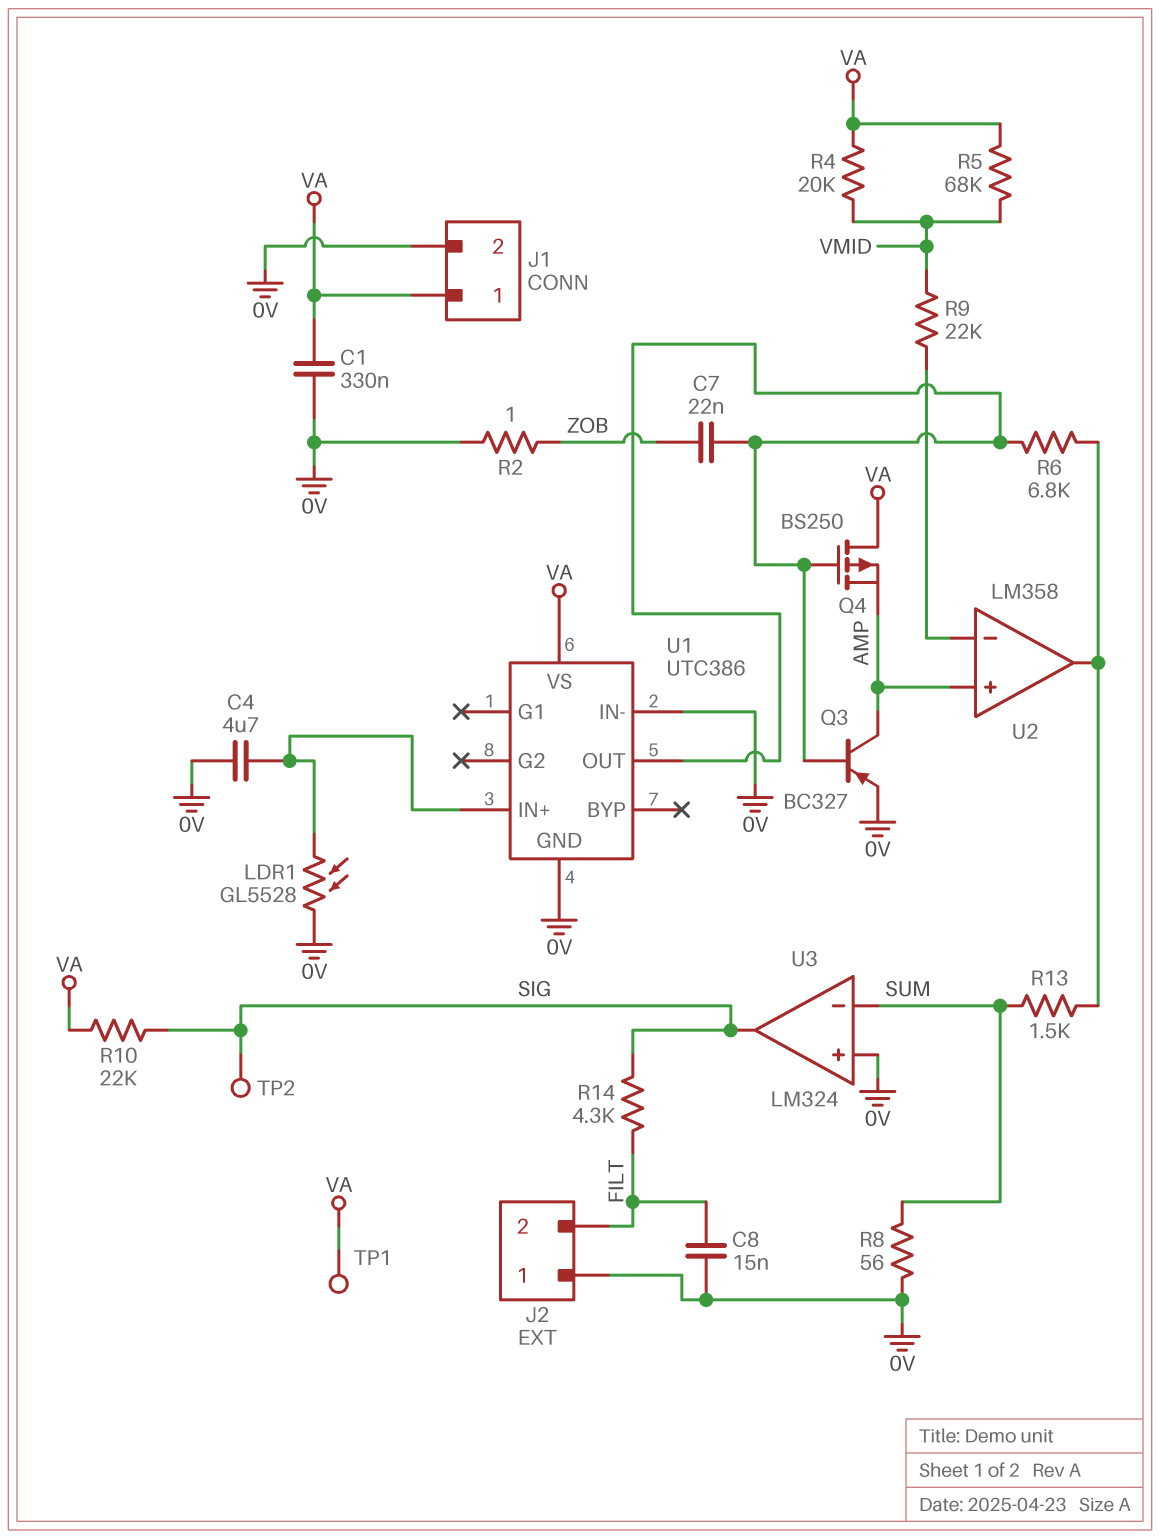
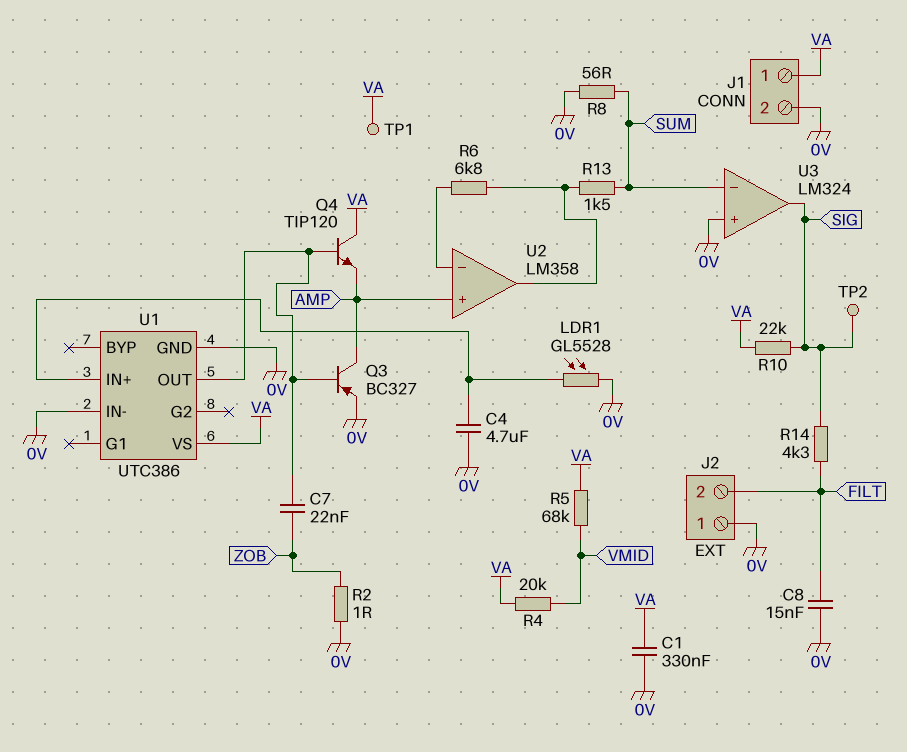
Q4: PMOS BS250 (G U1/OUT, D VA, S AMP) -> NPN TIP120 (B U1/OUT, C VA, E AMP)
R6: 6.8k (U1/OUT, U2/out) -> 6.8k (U2/in-, U2/out)
R9: 22k (U2/in-, VMID) -> none

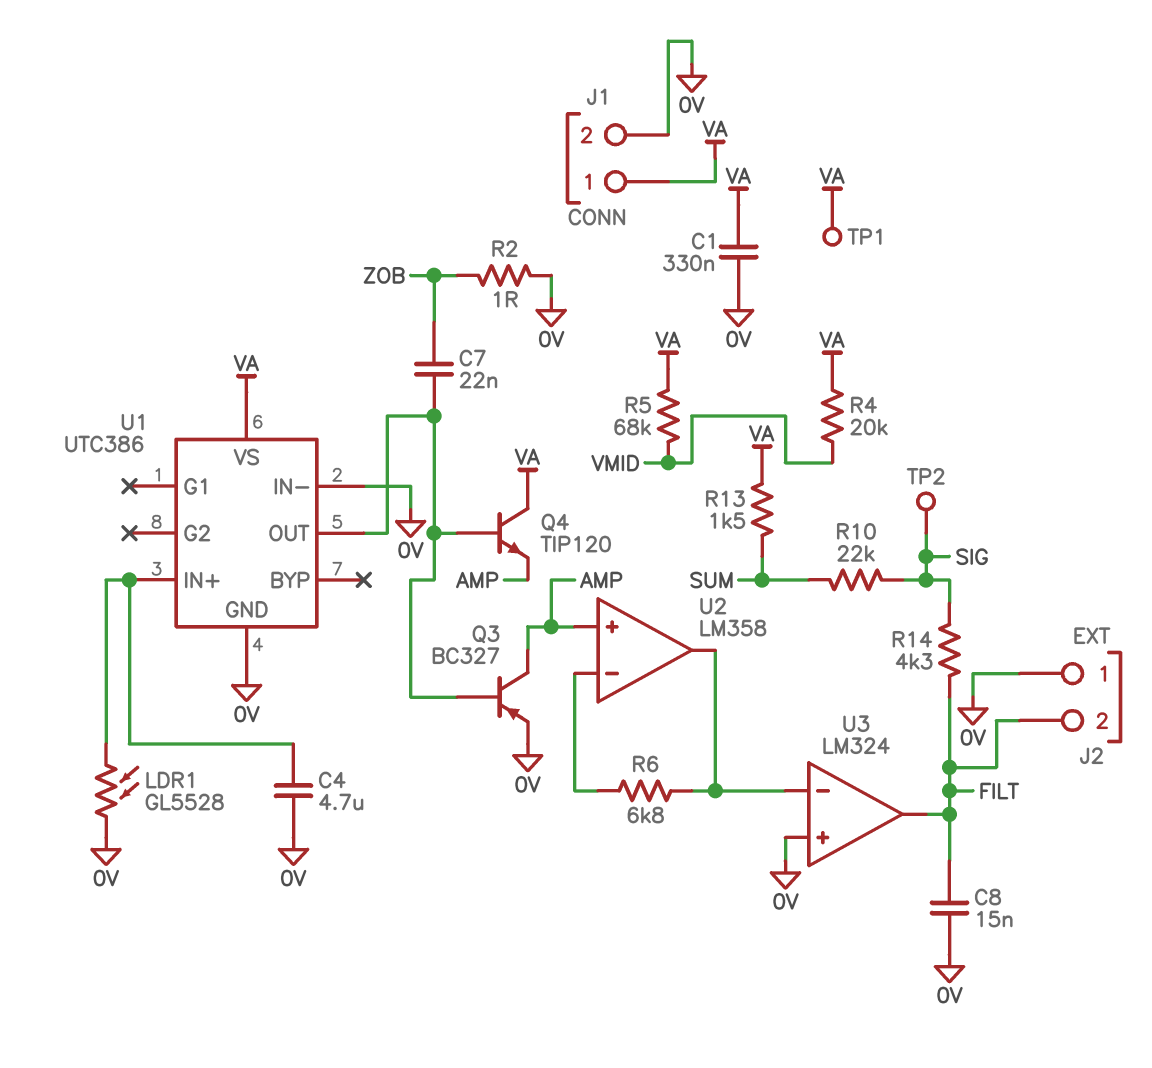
R8: 56 (0V, SUM) -> none
R10: 22k (SIG, VA) -> 22k (SIG, SUM)
R13: 1.5k (SUM, U2/out) -> 1.5k (SUM, VA)
U3 pin in-: SUM -> U2/out
U3 pin out: SIG -> FILT

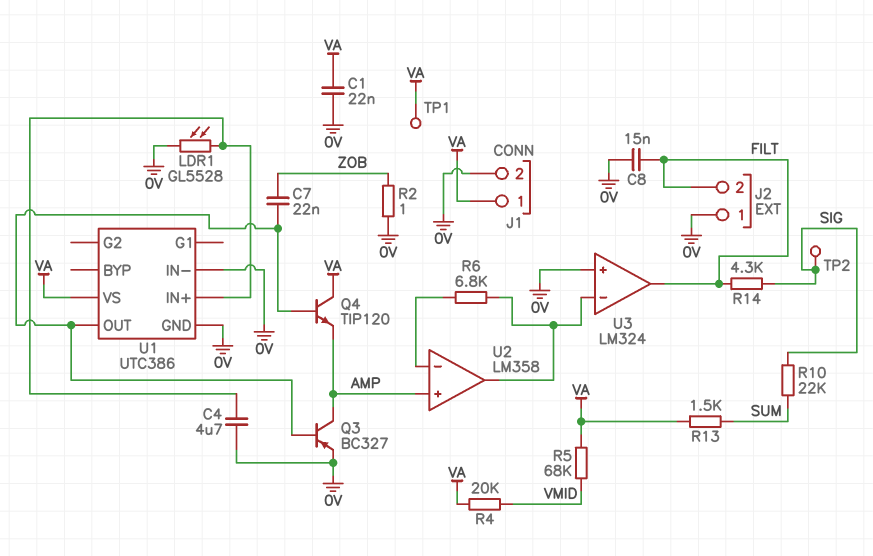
C1: 330nF (0V, VA) -> 22nF (0V, VA)

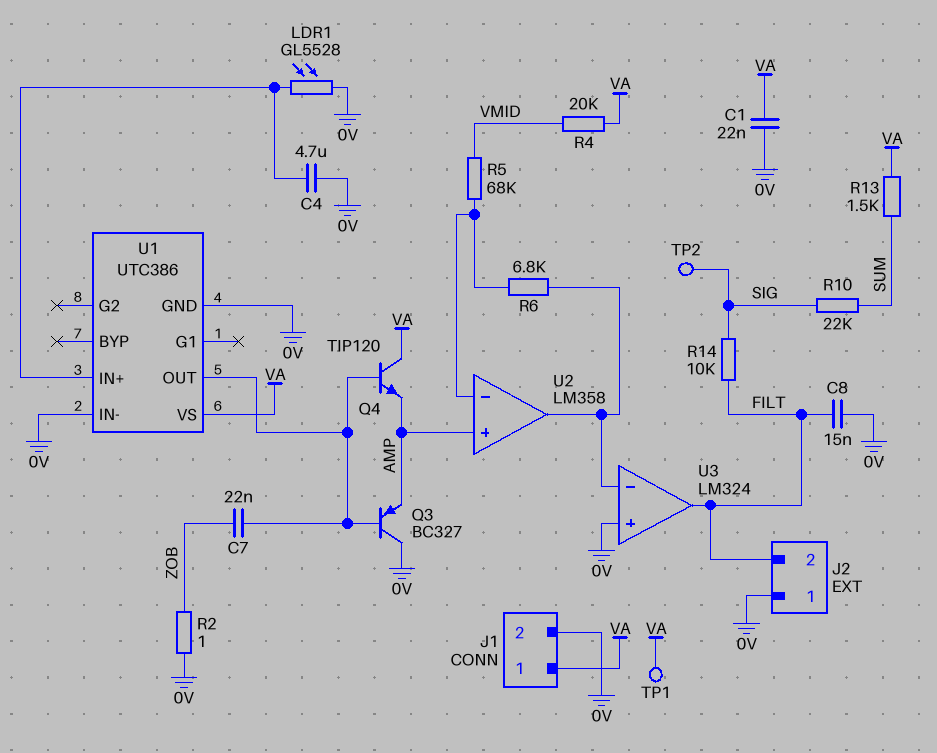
Q3: PNP BC327 (B U1/OUT, C AMP, E 0V) -> PNP BC327 (B U1/OUT, C 0V, E AMP)
R5: 68k (VA, VMID) -> 68k (U2/in-, VMID)
R14: 4.3k (FILT, SIG) -> 10k (FILT, SIG)

